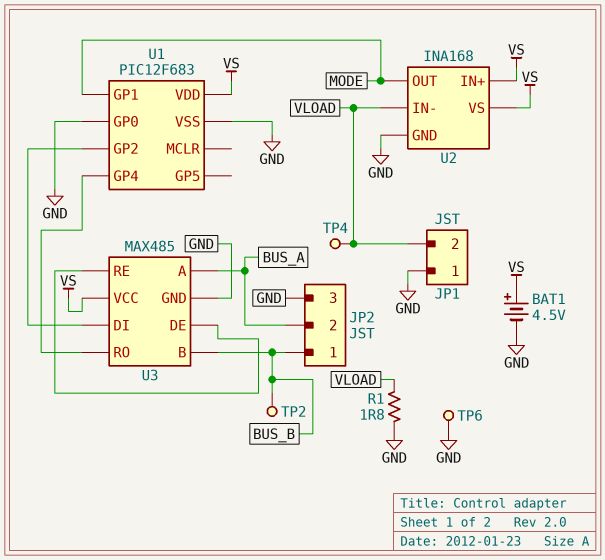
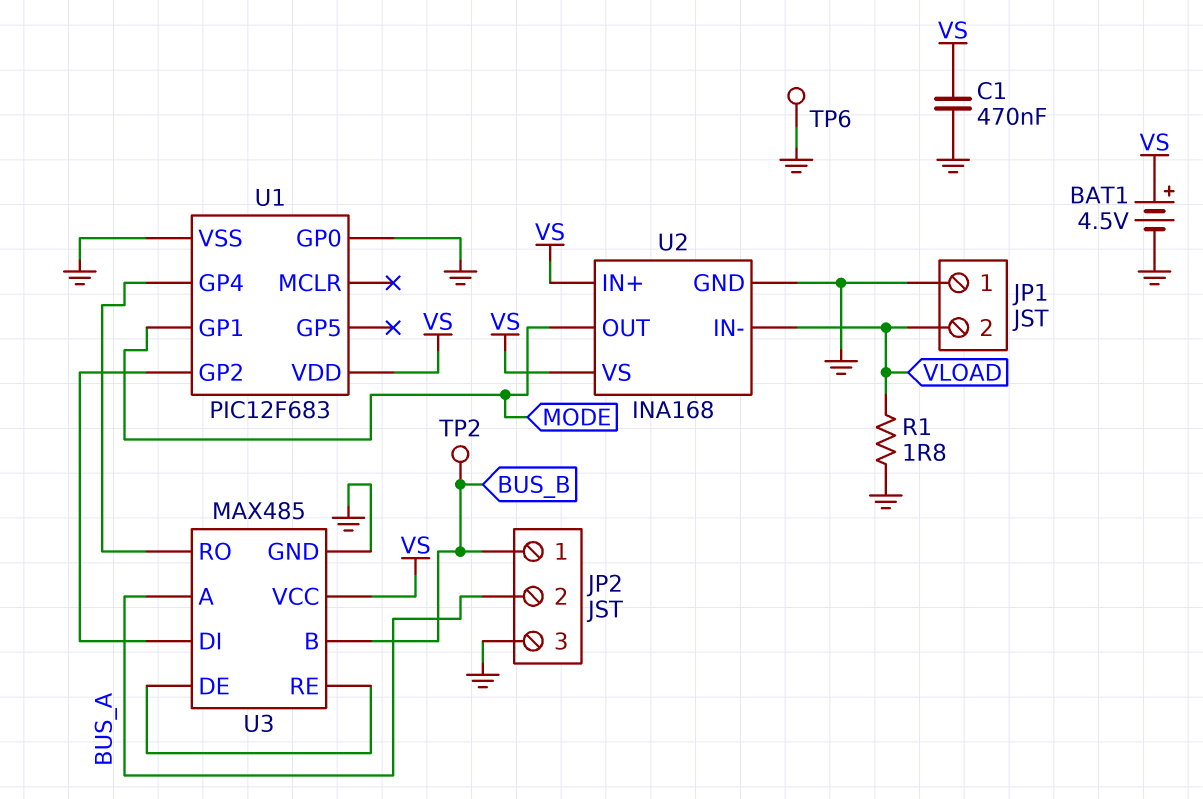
C1: none -> 470nF (GND, VS)
TP4: test point (VLOAD) -> none

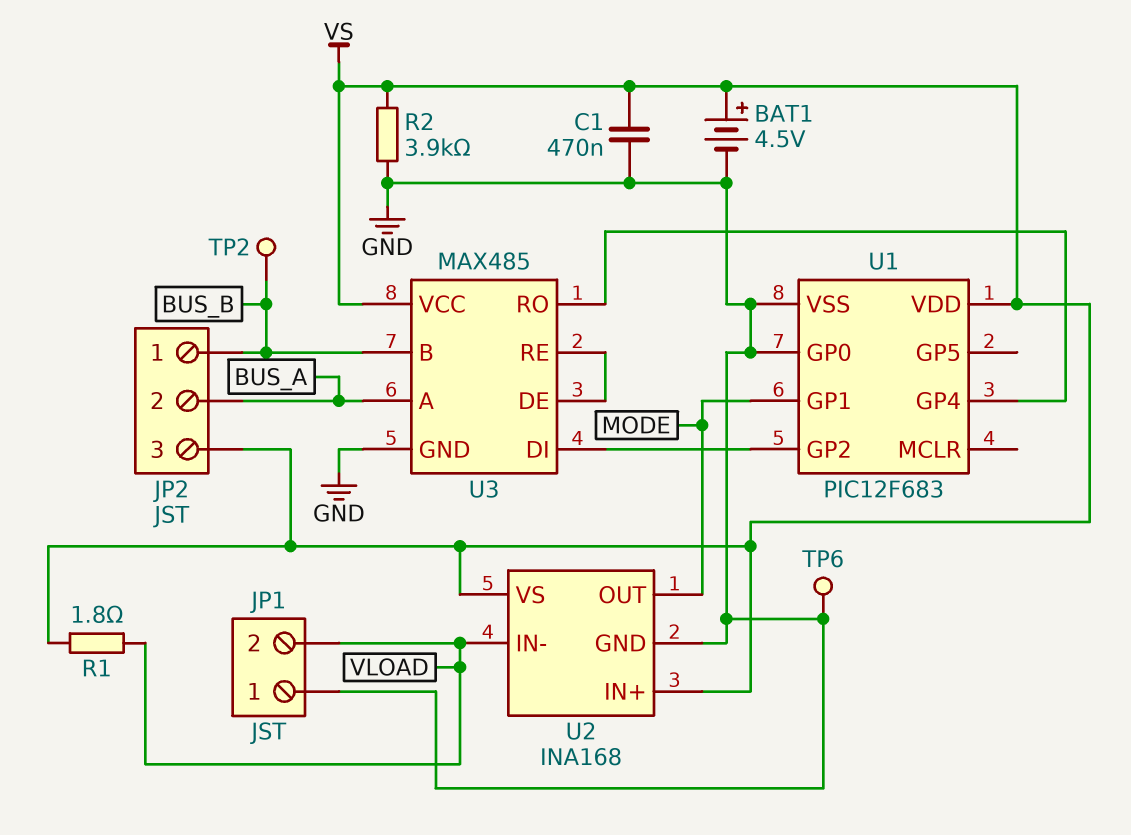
JP2 pin 3: GND -> VS
R1: 1.8 (GND, VLOAD) -> 1.8 (VLOAD, VS)
R2: none -> 3.9k (GND, VS)

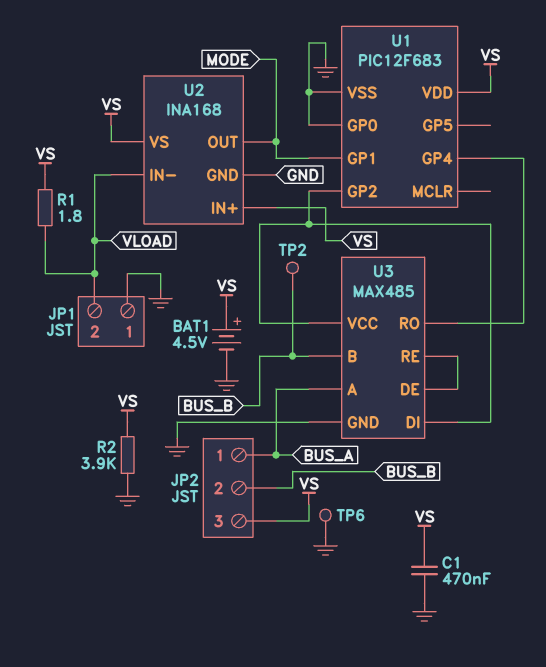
JP2 pin 1: BUS_B -> BUS_A
JP2 pin 2: BUS_A -> BUS_B
U3 pin VCC: VS -> U1/GP2

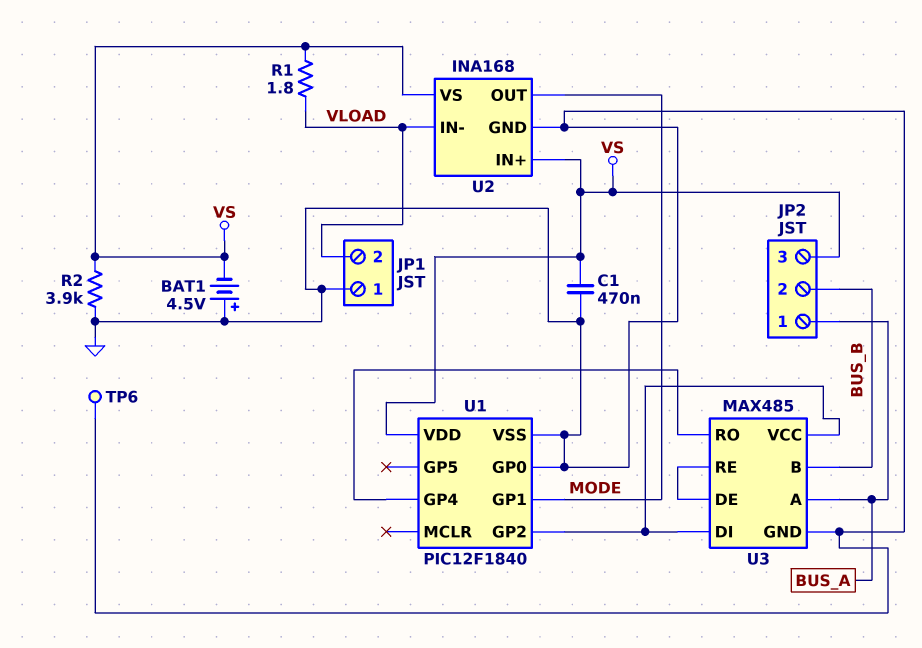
BAT1: 4.5V (plus VS, minus GND) -> 4.5V (plus GND, minus VS)
TP2: test point (BUS_B) -> none
U1: PIC12F683 -> PIC12F1840

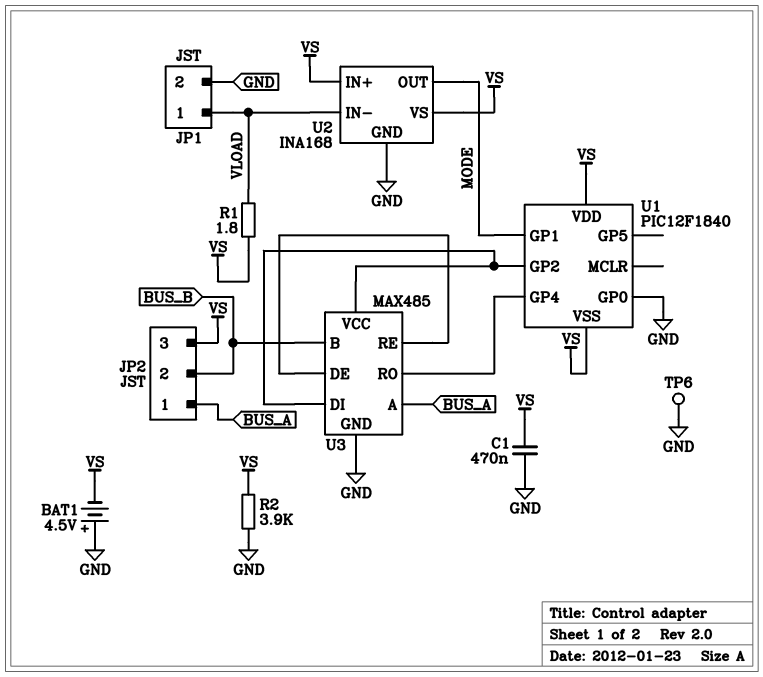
JP1 pin 1: GND -> VLOAD
JP1 pin 2: VLOAD -> GND
U1 pin VSS: GND -> VS

